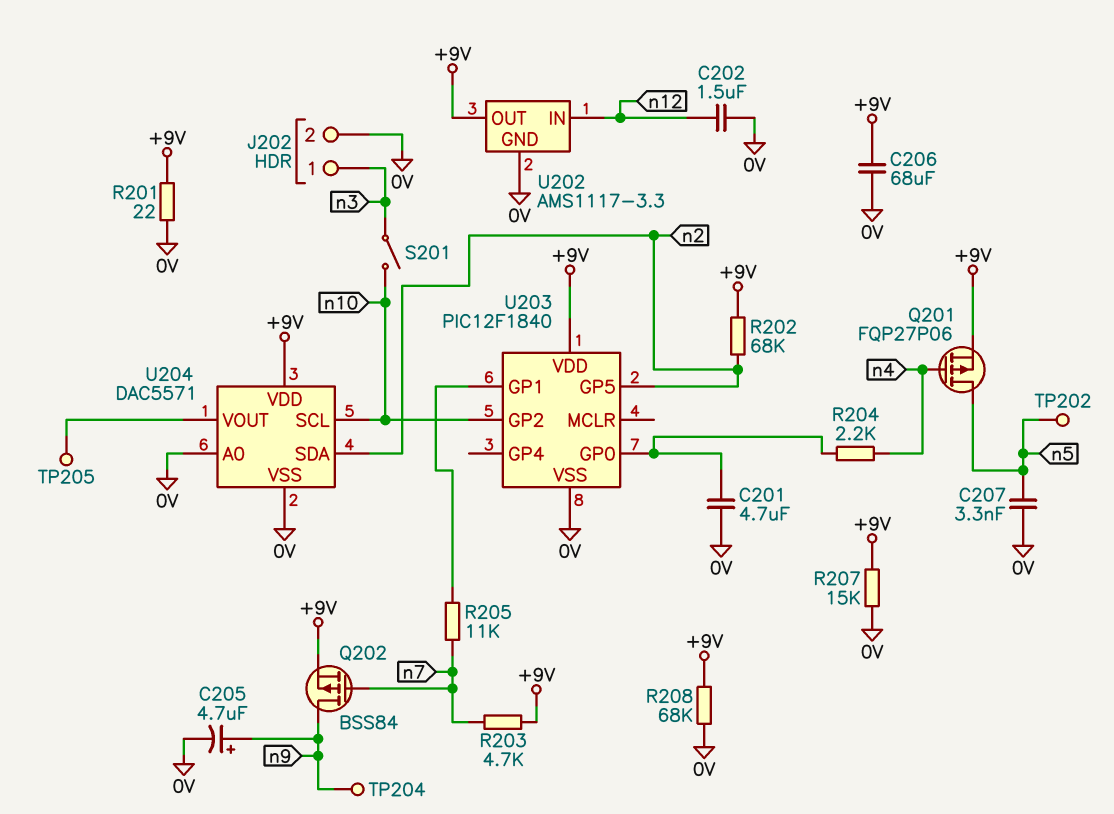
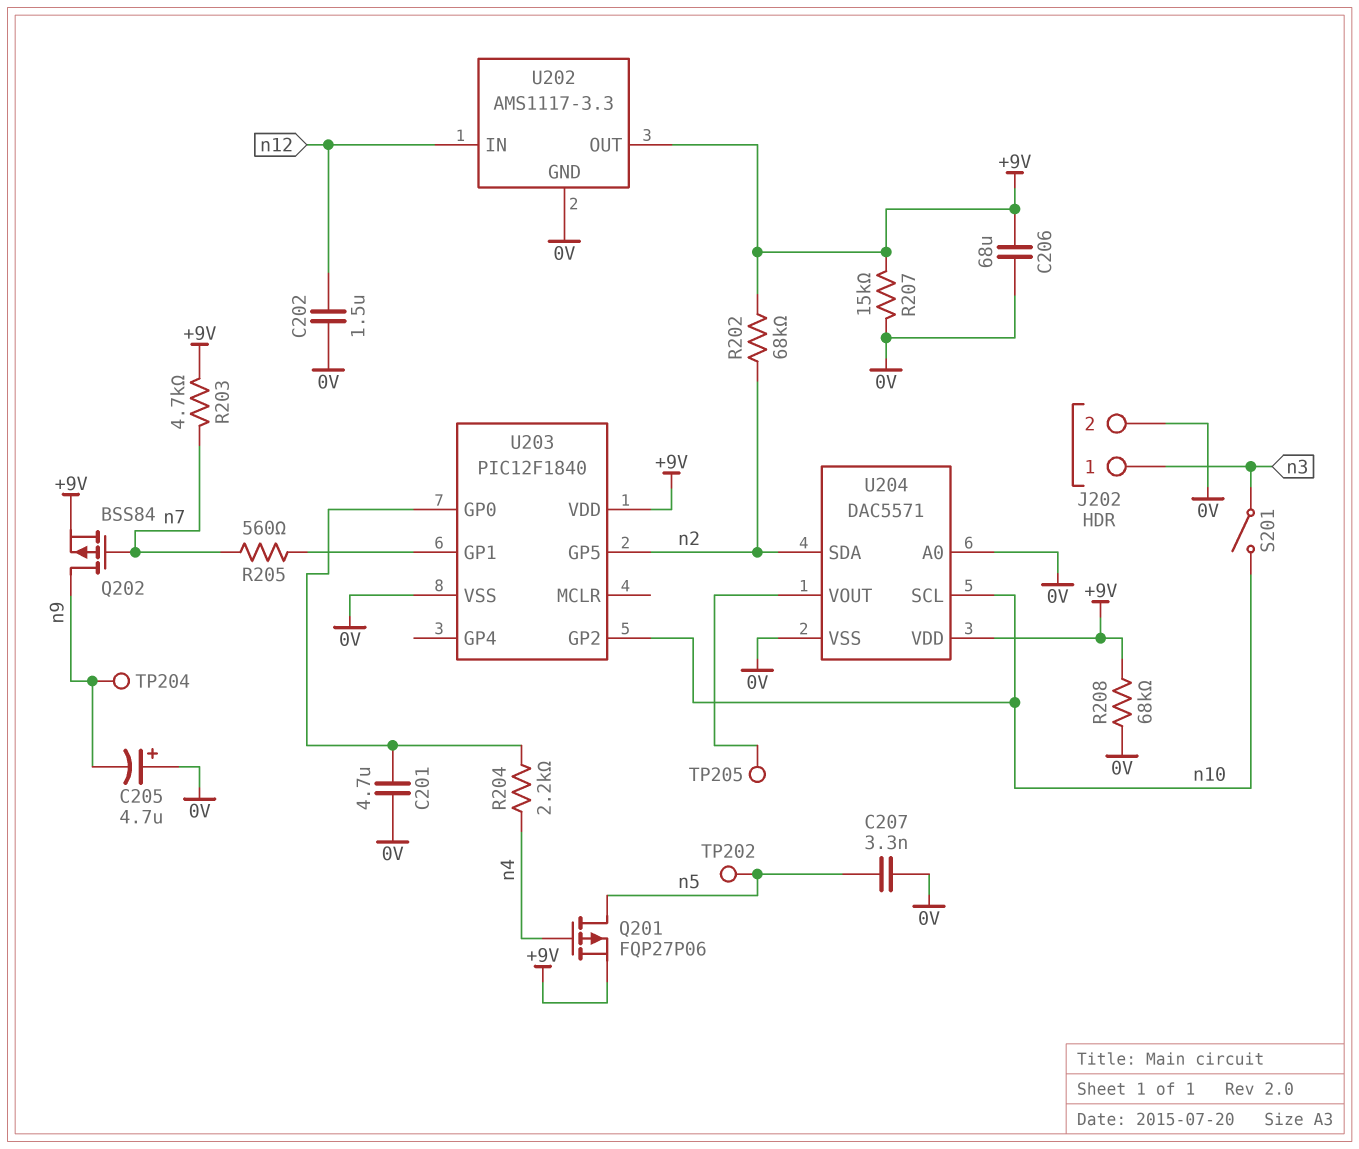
C205: 4.7uF (plus n9, minus 0V) -> 4.7uF (plus 0V, minus n9)
R201: 22 (+9V, 0V) -> none
R205: 11k (U203/GP1, n7) -> 560 (U203/GP1, n7)

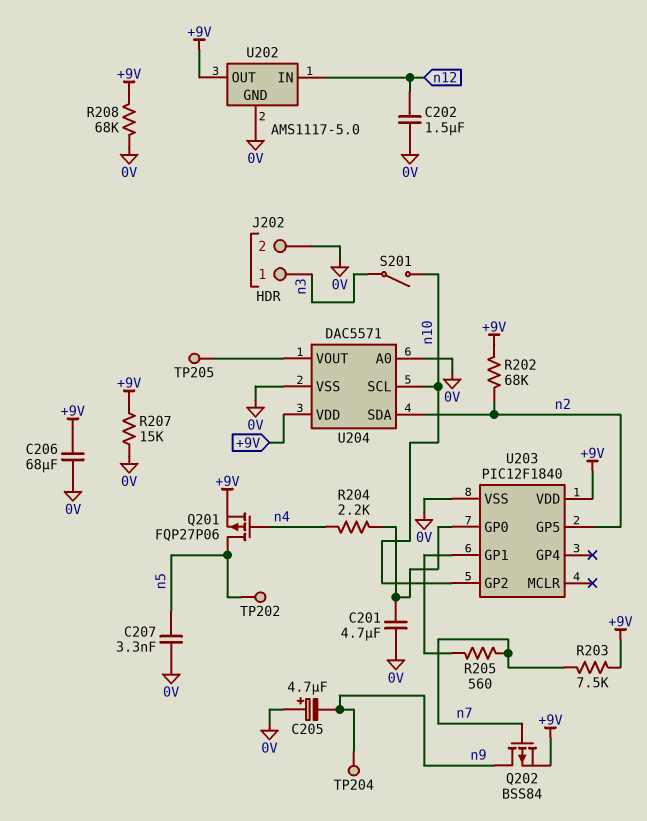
R203: 4.7k (+9V, n7) -> 7.5k (+9V, n7)
U202: AMS1117-3.3 -> AMS1117-5.0

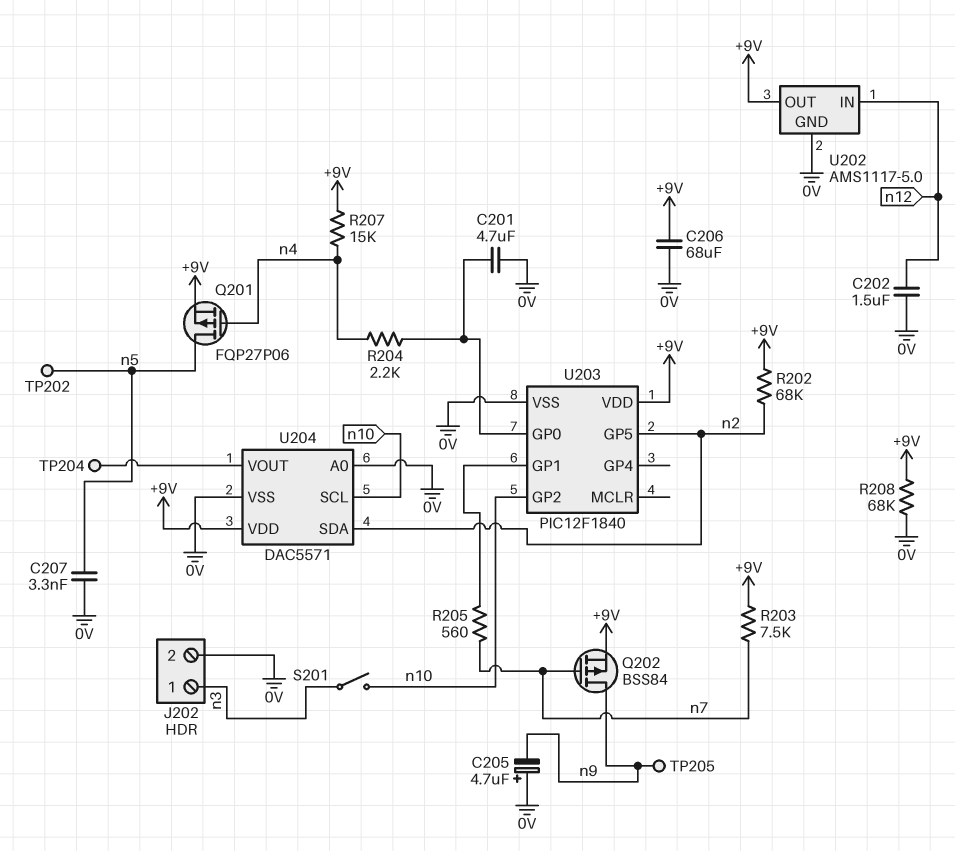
R207: 15k (+9V, 0V) -> 15k (+9V, n4)
TP204: test point (n9) -> test point (U204/VOUT)
TP205: test point (U204/VOUT) -> test point (n9)

